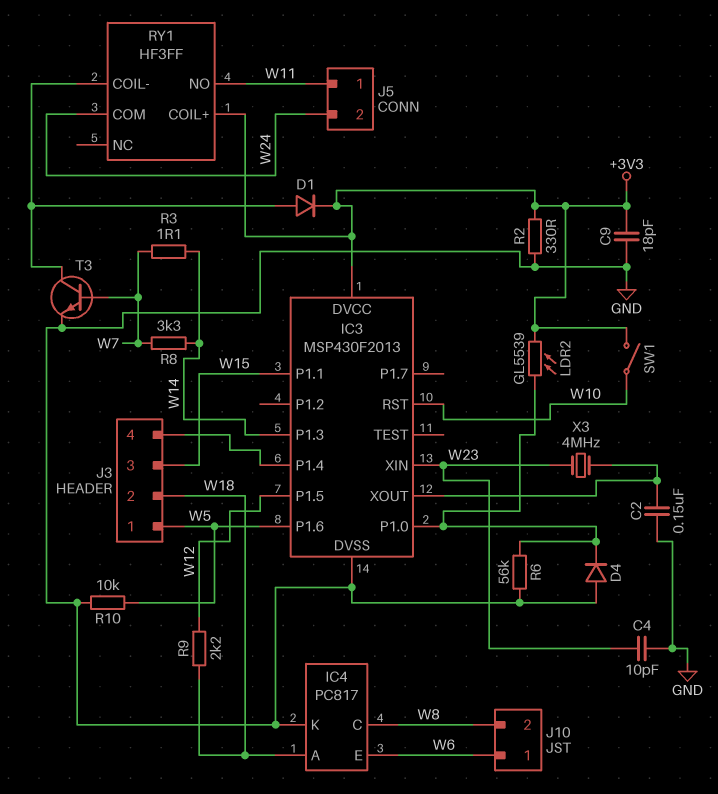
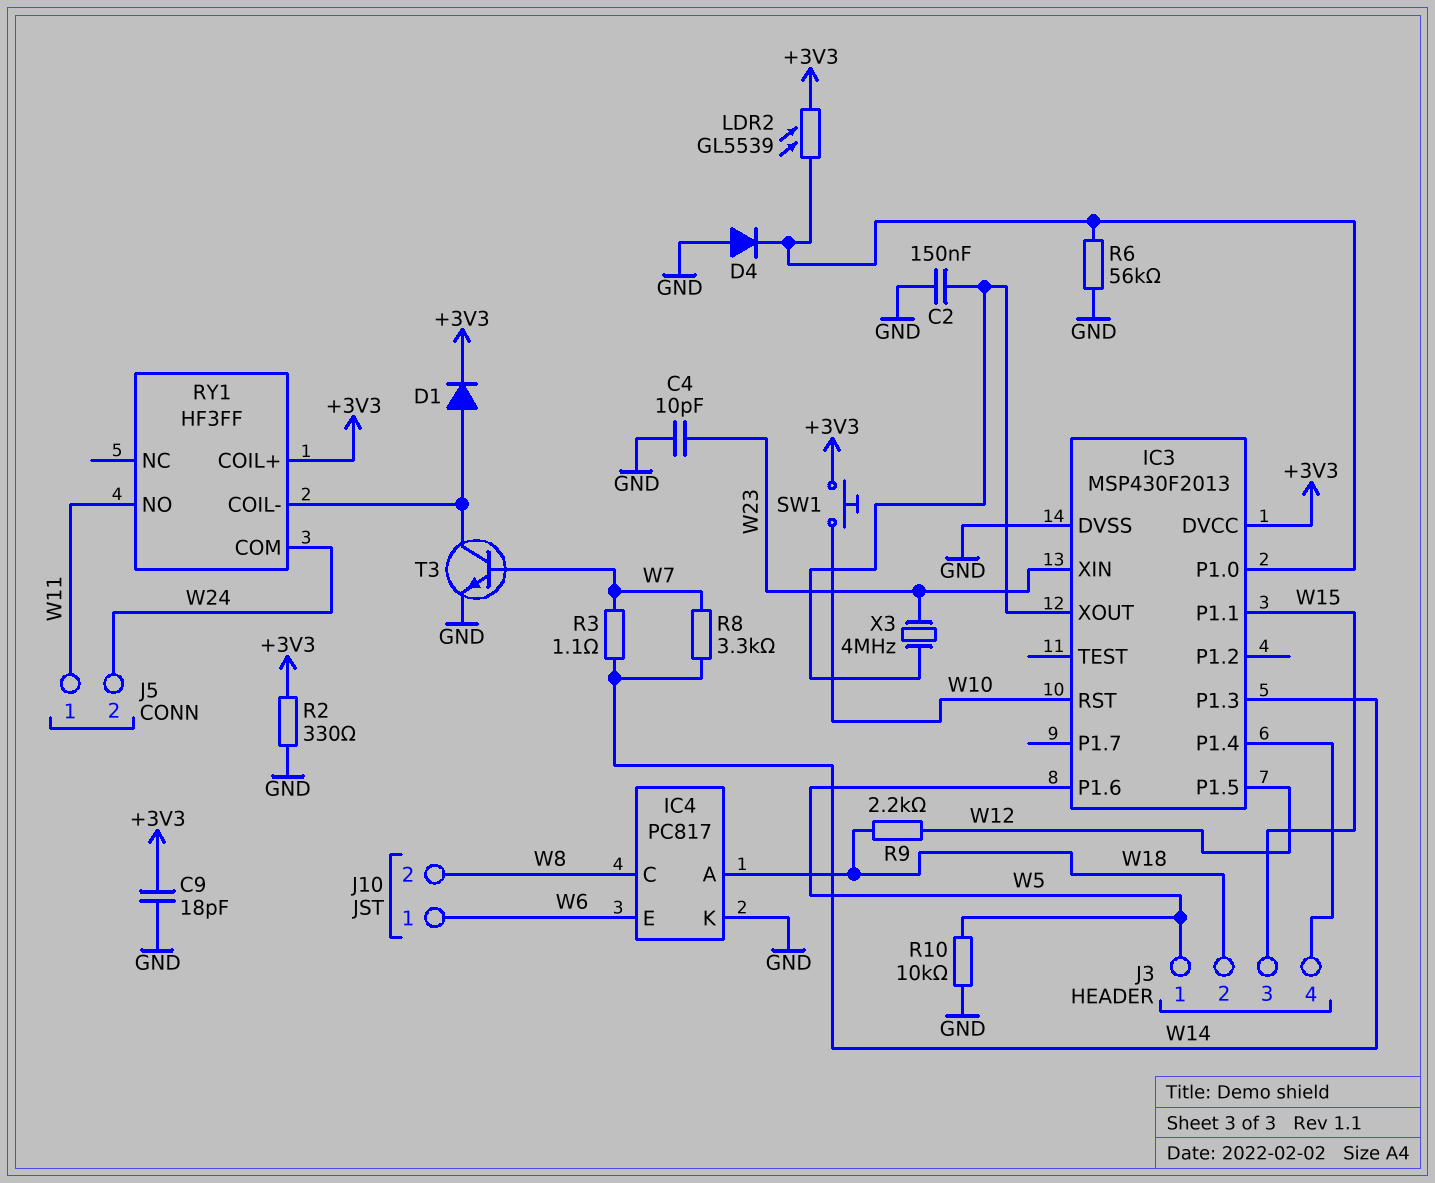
SW1: switch (+3V3, W10) -> button (+3V3, W10)

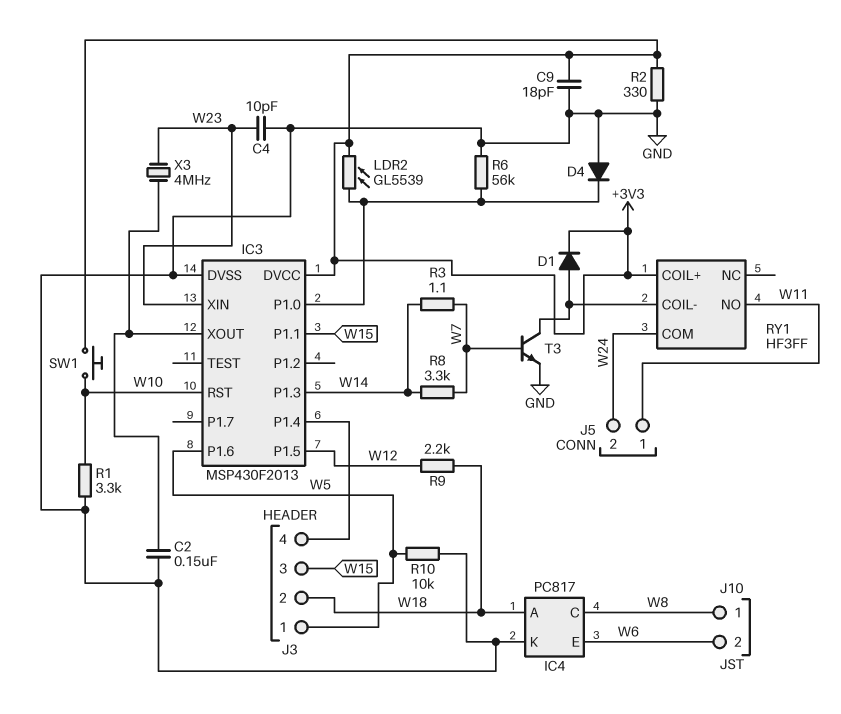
J10 pin 1: W6 -> W8
J10 pin 2: W8 -> W6
R1: none -> 3.3k (GND, W10)

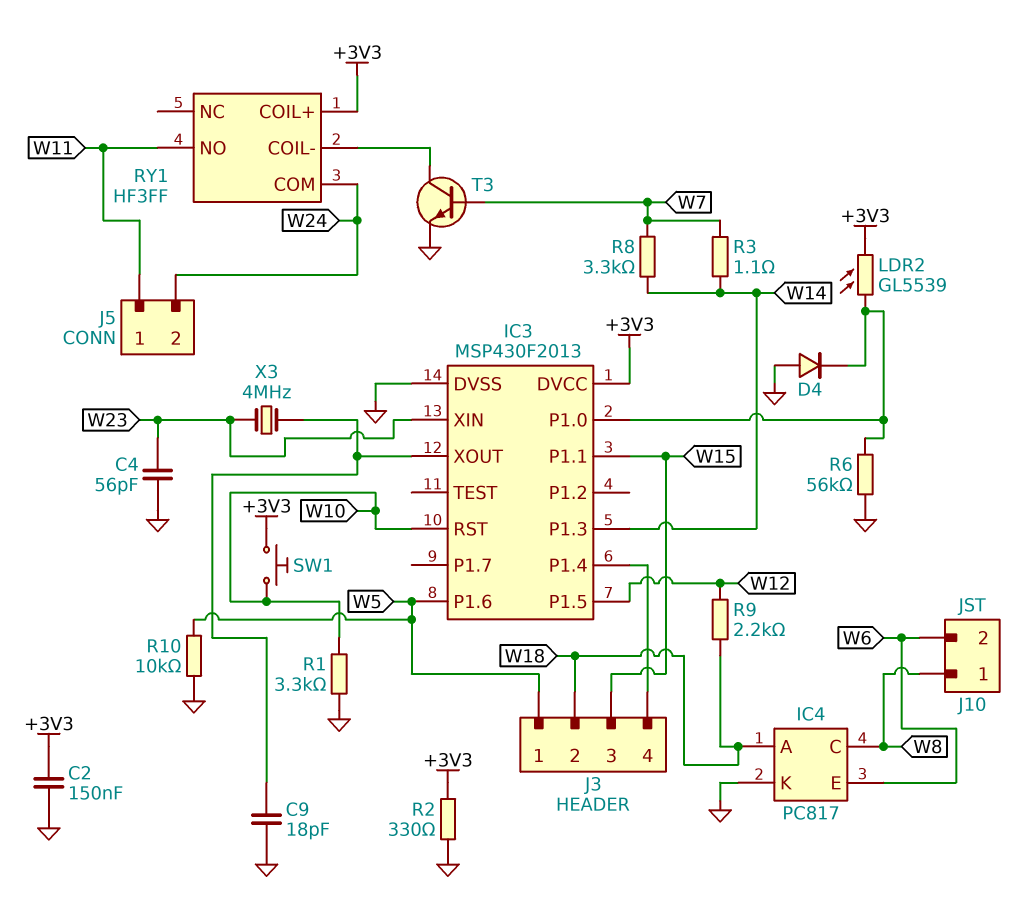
C2: 150nF (GND, IC3/XOUT) -> 150nF (+3V3, GND)
C4: 10pF (GND, W23) -> 56pF (GND, W23)
C9: 18pF (+3V3, GND) -> 18pF (GND, IC3/XOUT)
D1: diode (A RY1/COIL-, K +3V3) -> none

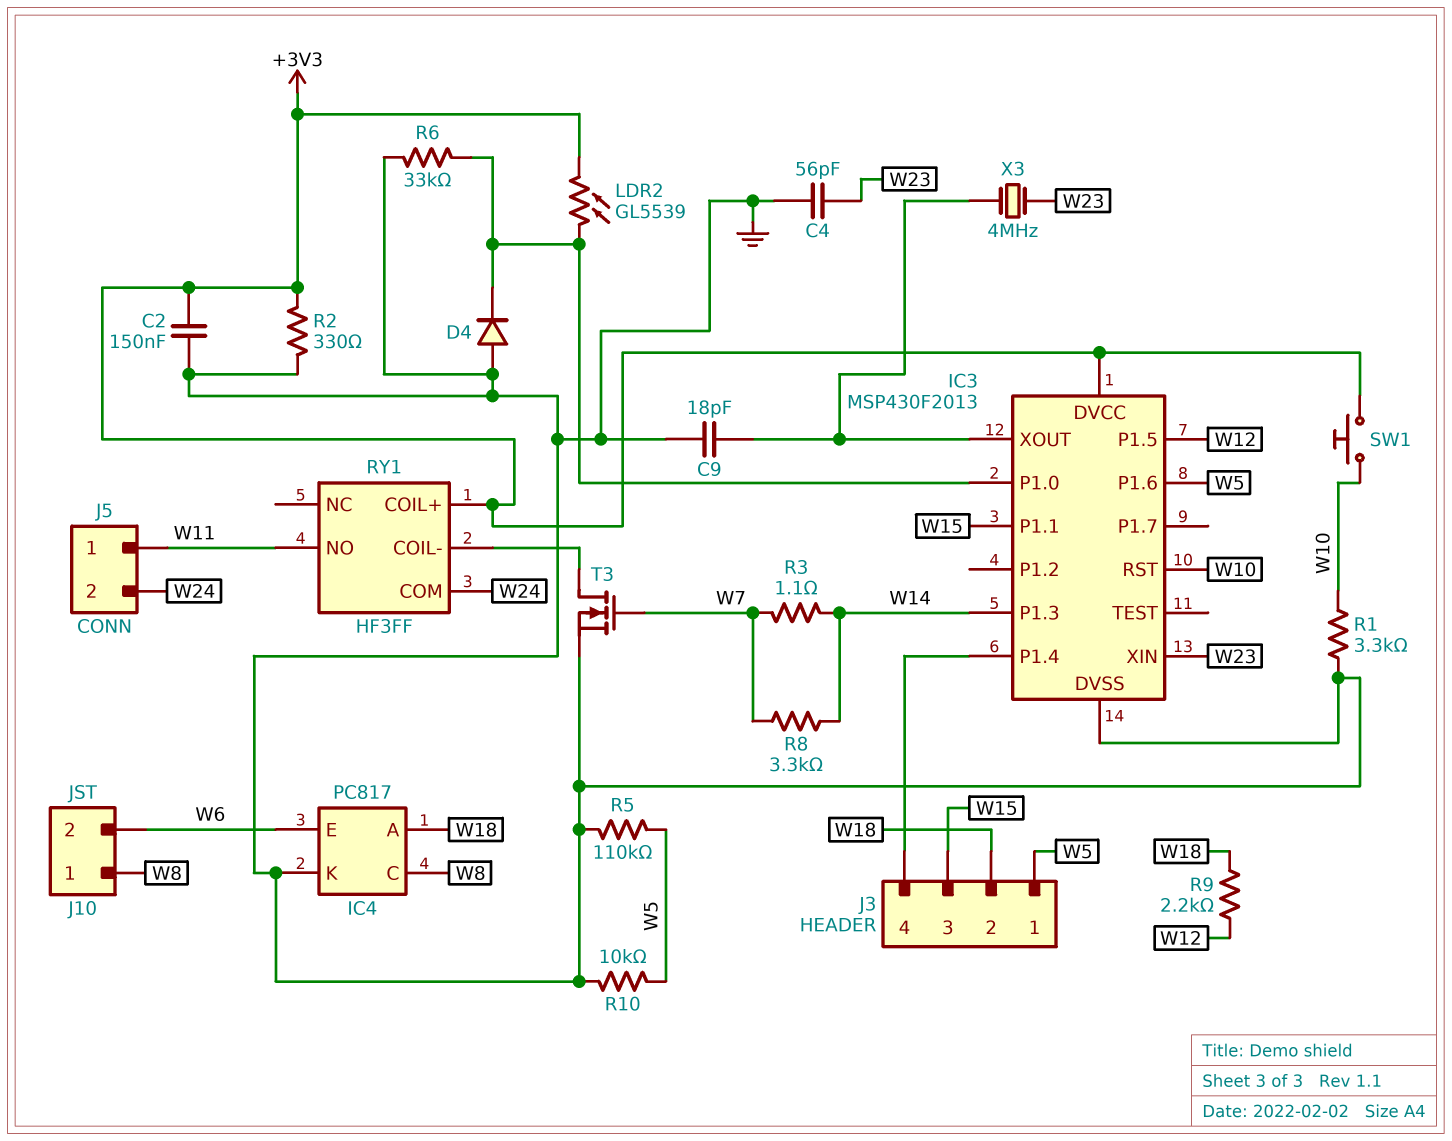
R5: none -> 110k (GND, W5)
R6: 56k (GND, IC3/P1.0) -> 33k (GND, IC3/P1.0)
T3: NPN (B W7, C RY1/COIL-, E GND) -> NMOS (G W7, D RY1/COIL-, S GND)

